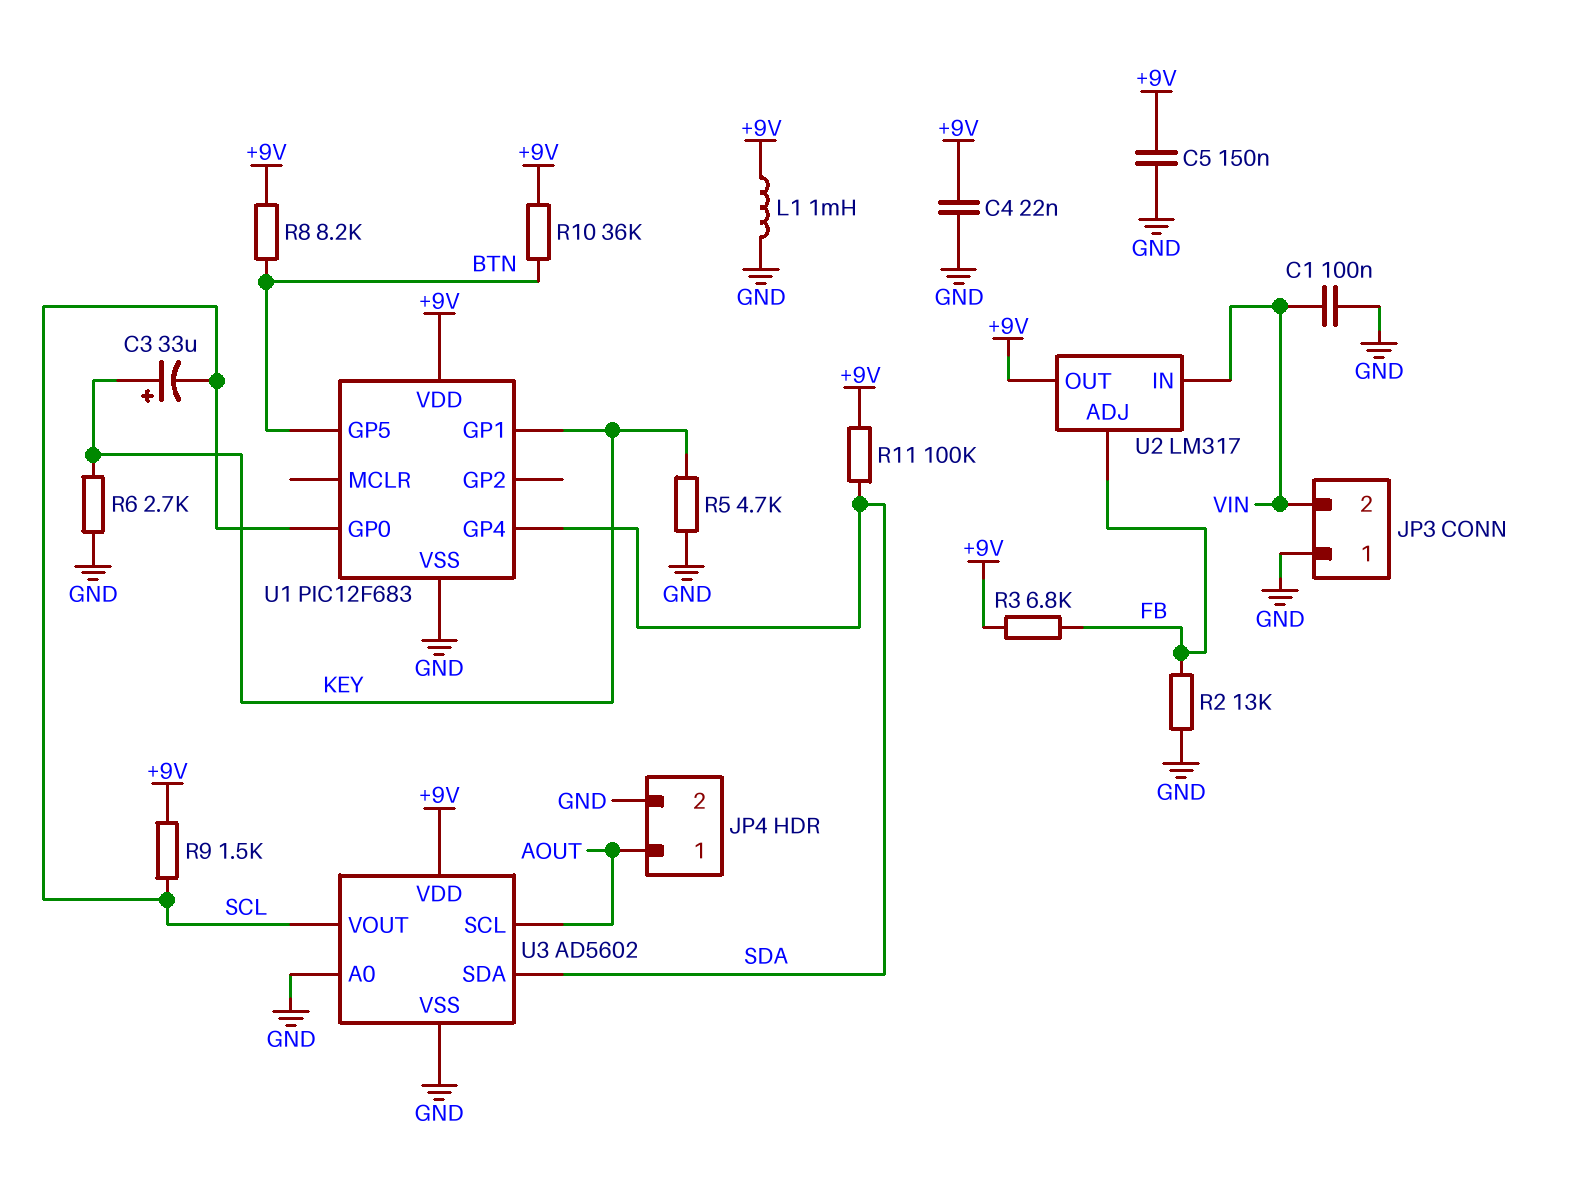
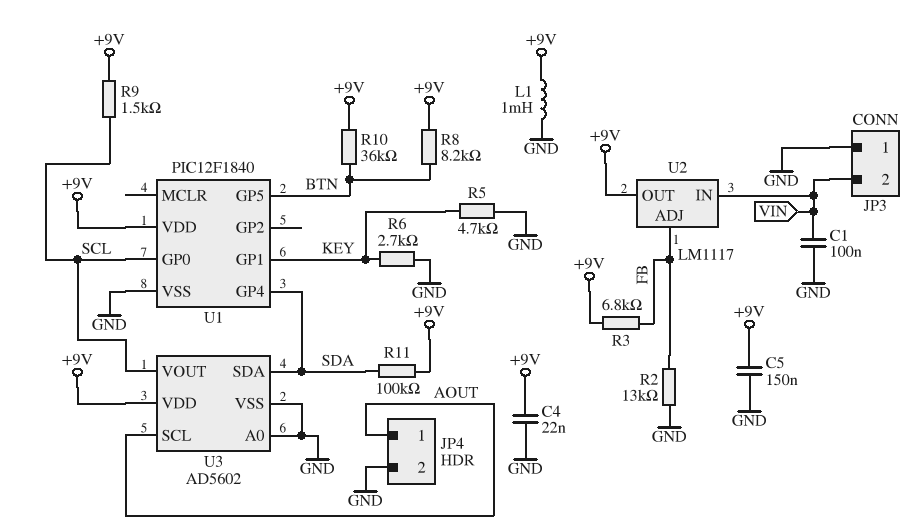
C3: 33uF (plus KEY, minus SCL) -> none
U1: PIC12F683 -> PIC12F1840
U2: LM317 -> LM1117

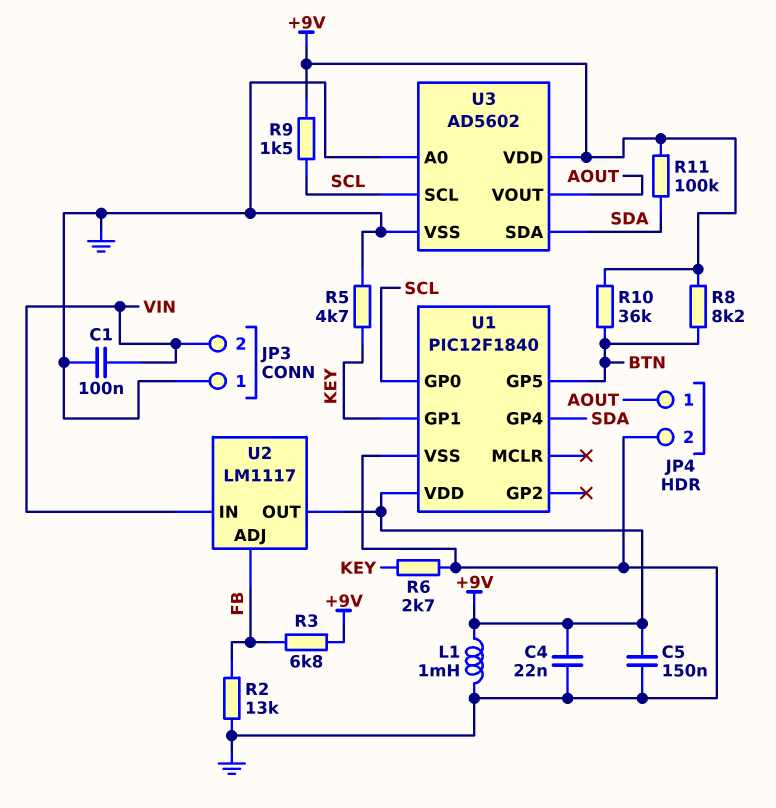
U3 pin SCL: AOUT -> SCL
U3 pin VOUT: SCL -> AOUT

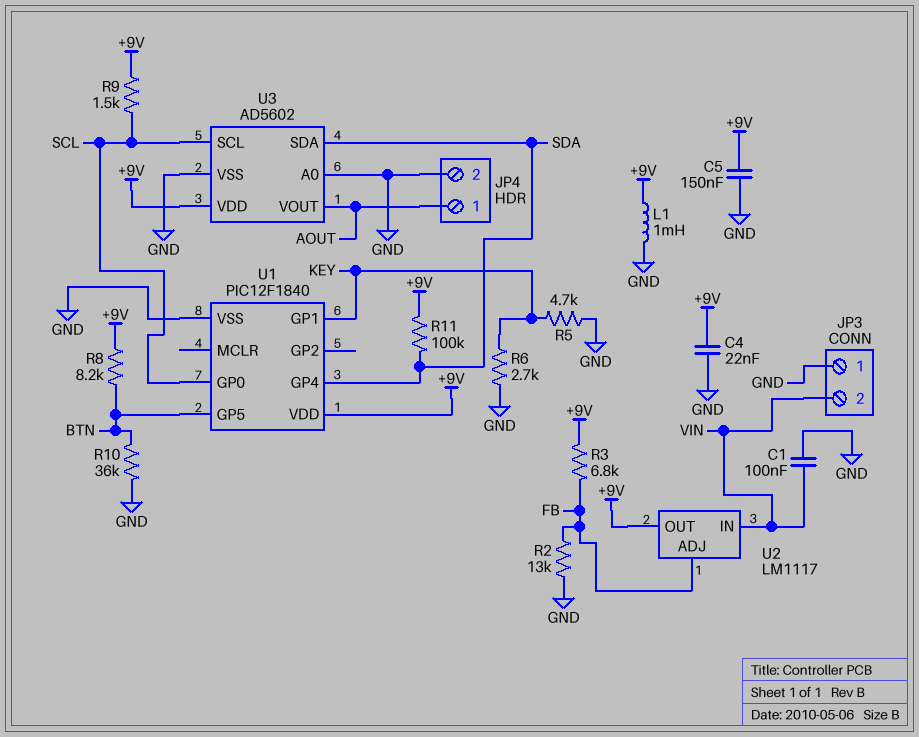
R10: 36k (+9V, BTN) -> 36k (BTN, GND)

